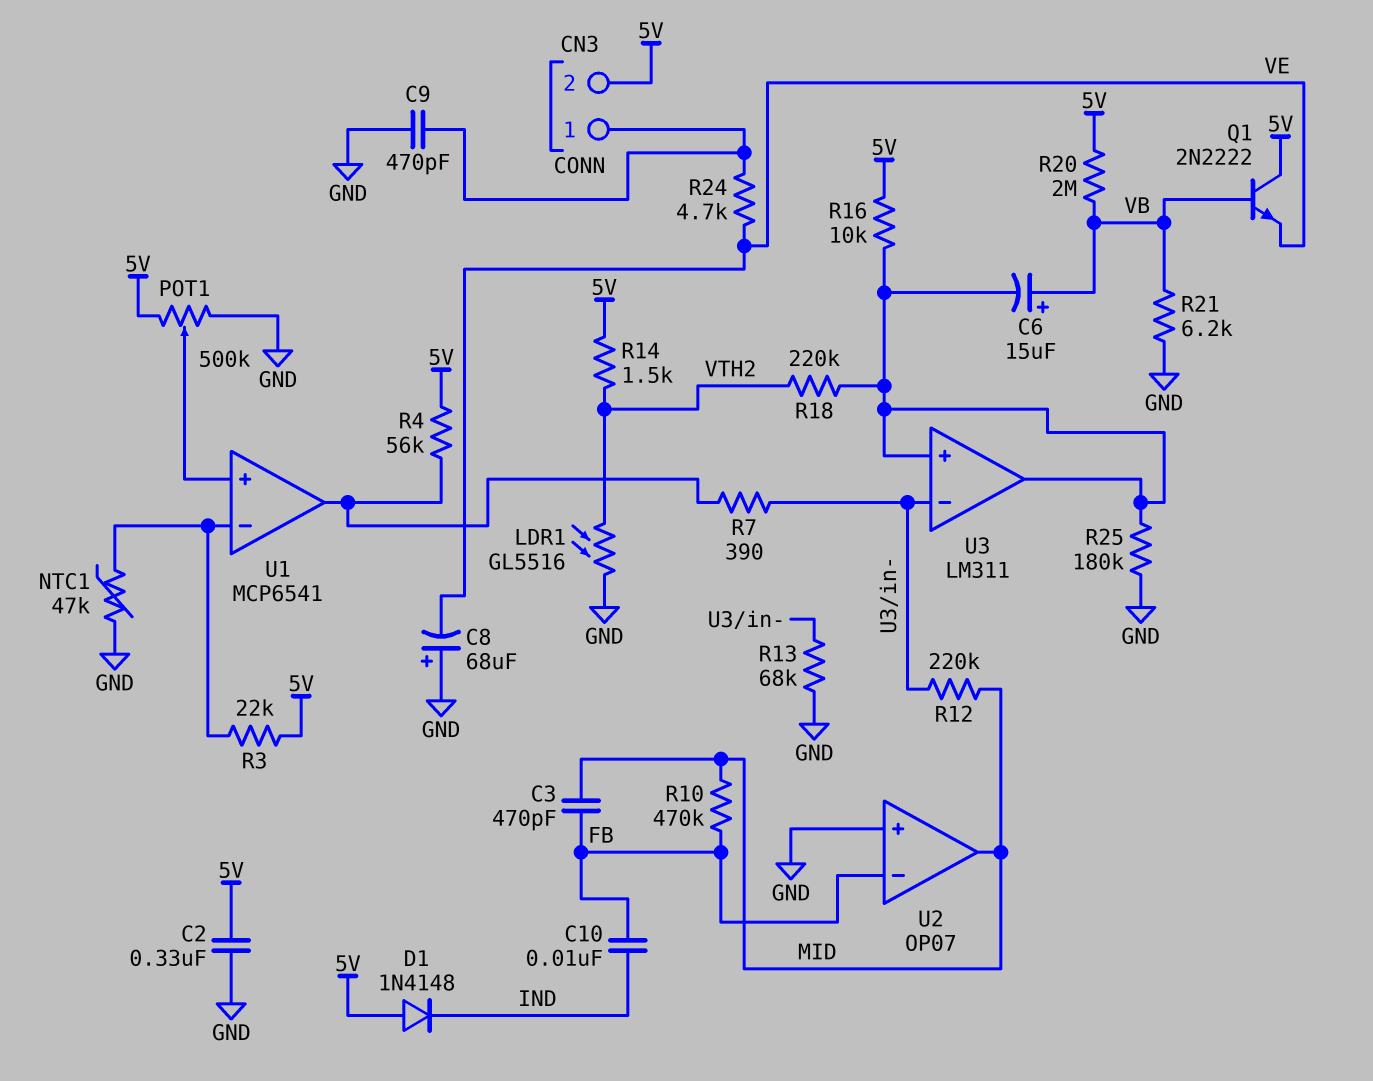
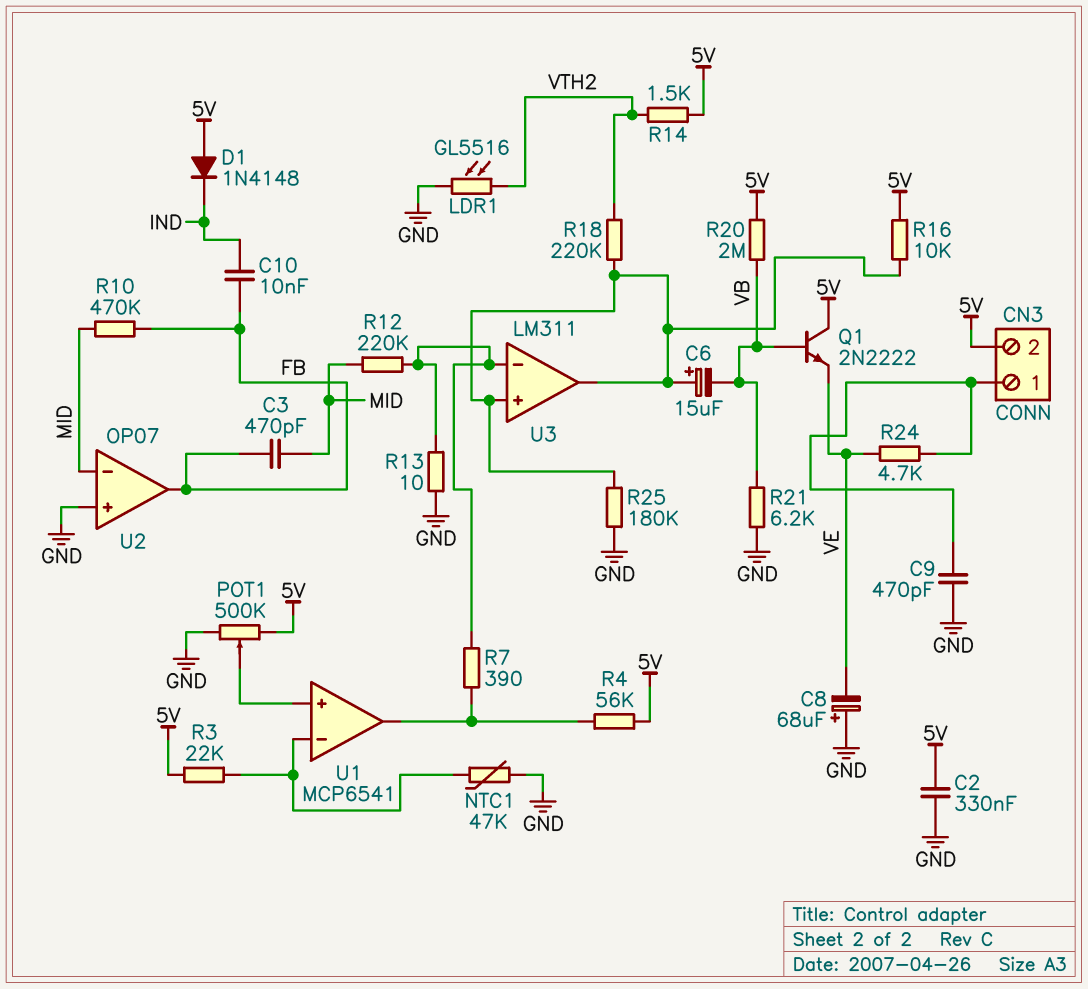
C6: 15uF (plus VB, minus U3/in+) -> 15uF (plus U3/in+, minus VB)
R13: 68k (GND, U3/in-) -> 10 (GND, U3/in-)
U2 pin in-: FB -> MID
U2 pin out: MID -> FB

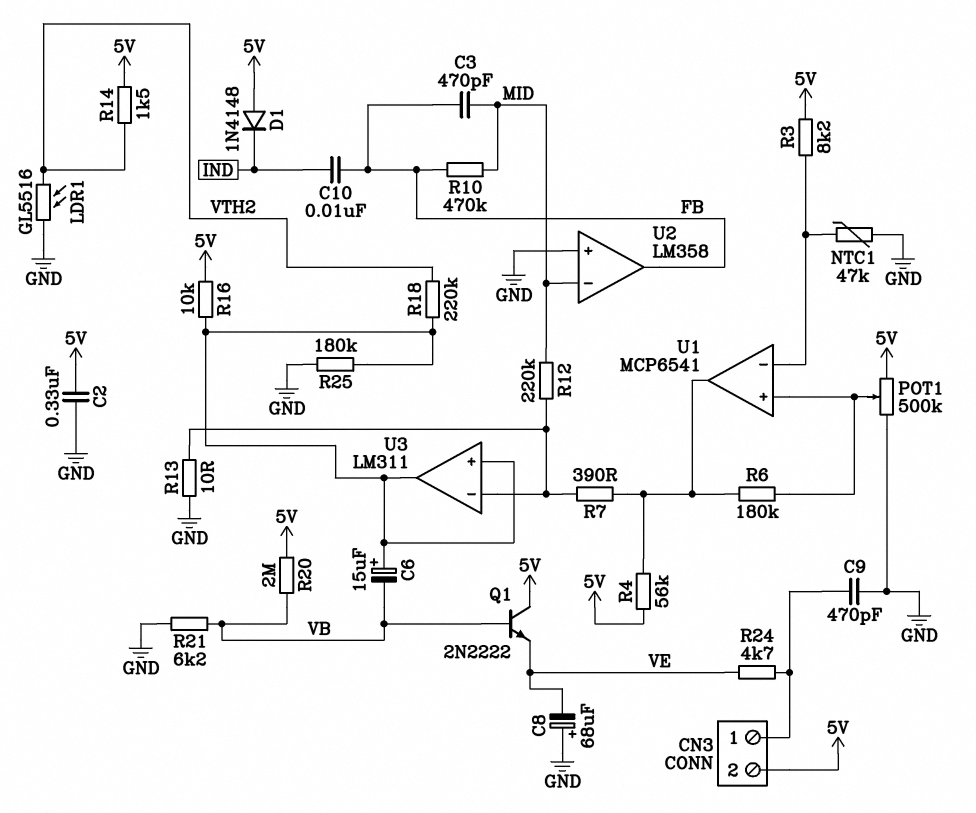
R3: 22k (5V, U1/in-) -> 8.2k (5V, U1/in-)
R6: none -> 180k (U1/in+, U1/out)
U2: OP07 -> LM358

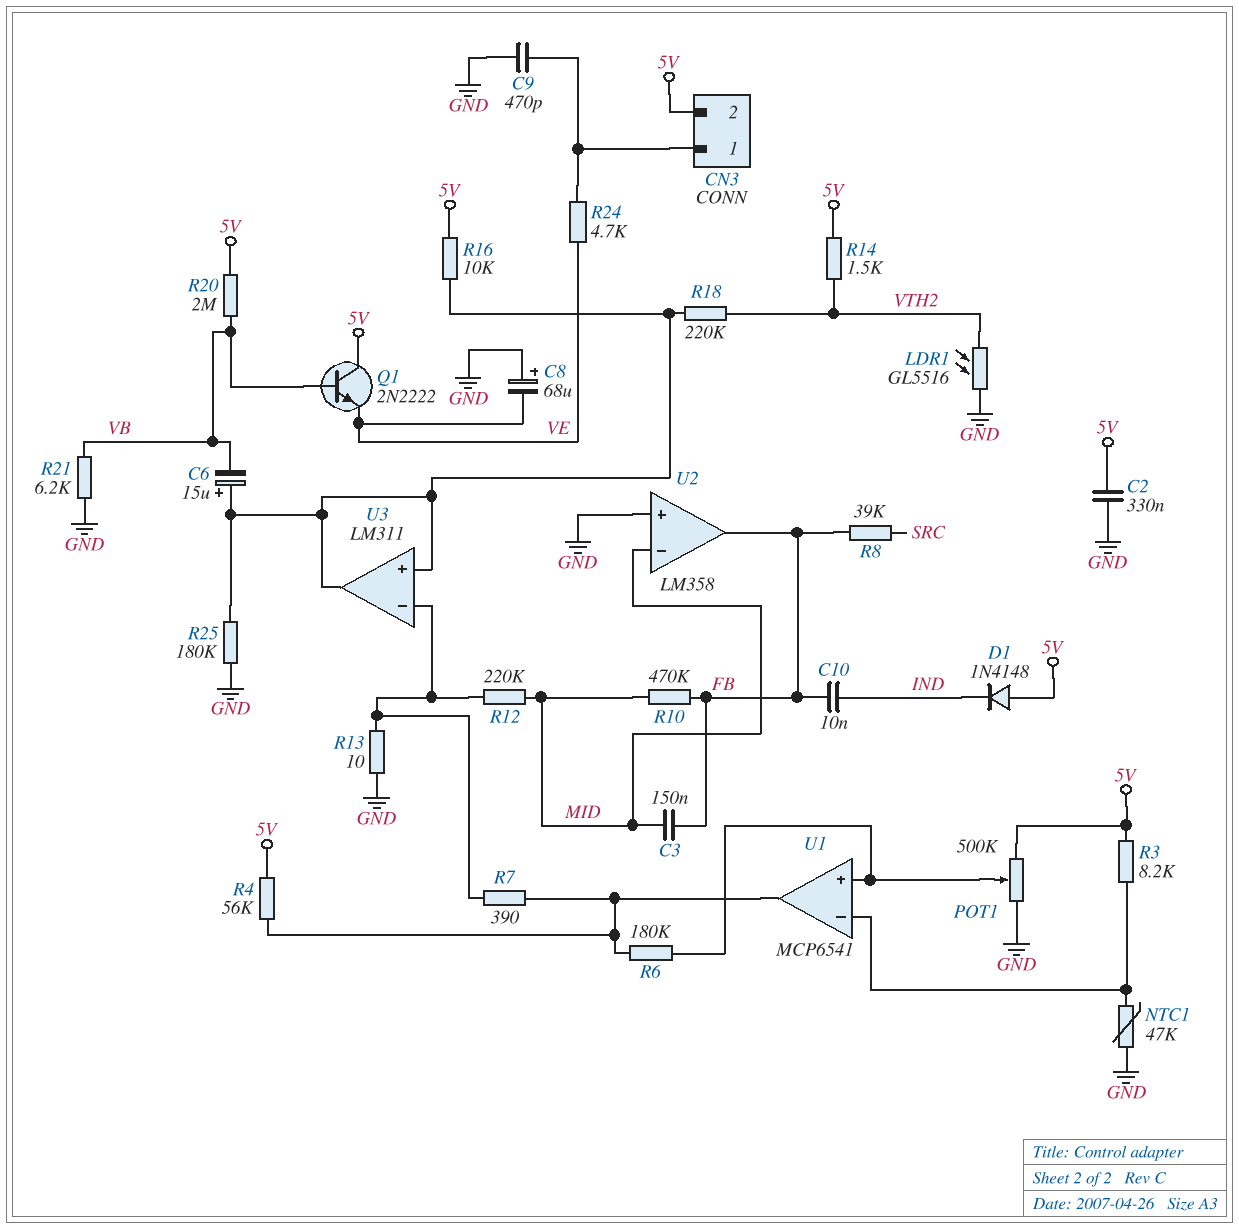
C3: 470pF (FB, MID) -> 150nF (FB, MID)
R8: none -> 39k (FB, SRC)

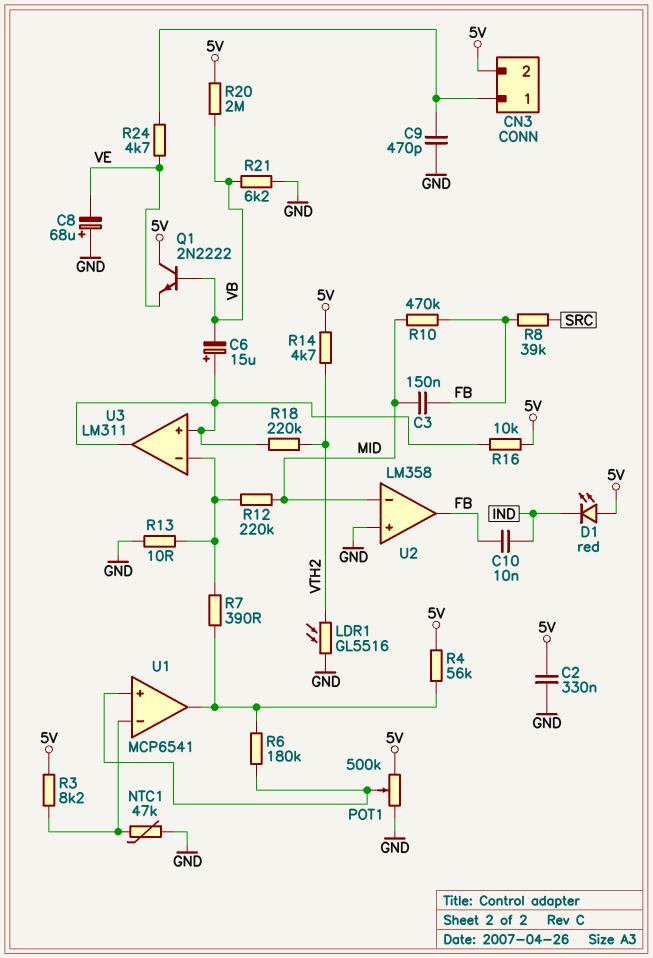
D1: diode 1N4148 (A 5V, K IND) -> LED red (A 5V, K IND)
R14: 1.5k (5V, VTH2) -> 4.7k (5V, VTH2)
R25: 180k (GND, U3/in+) -> none

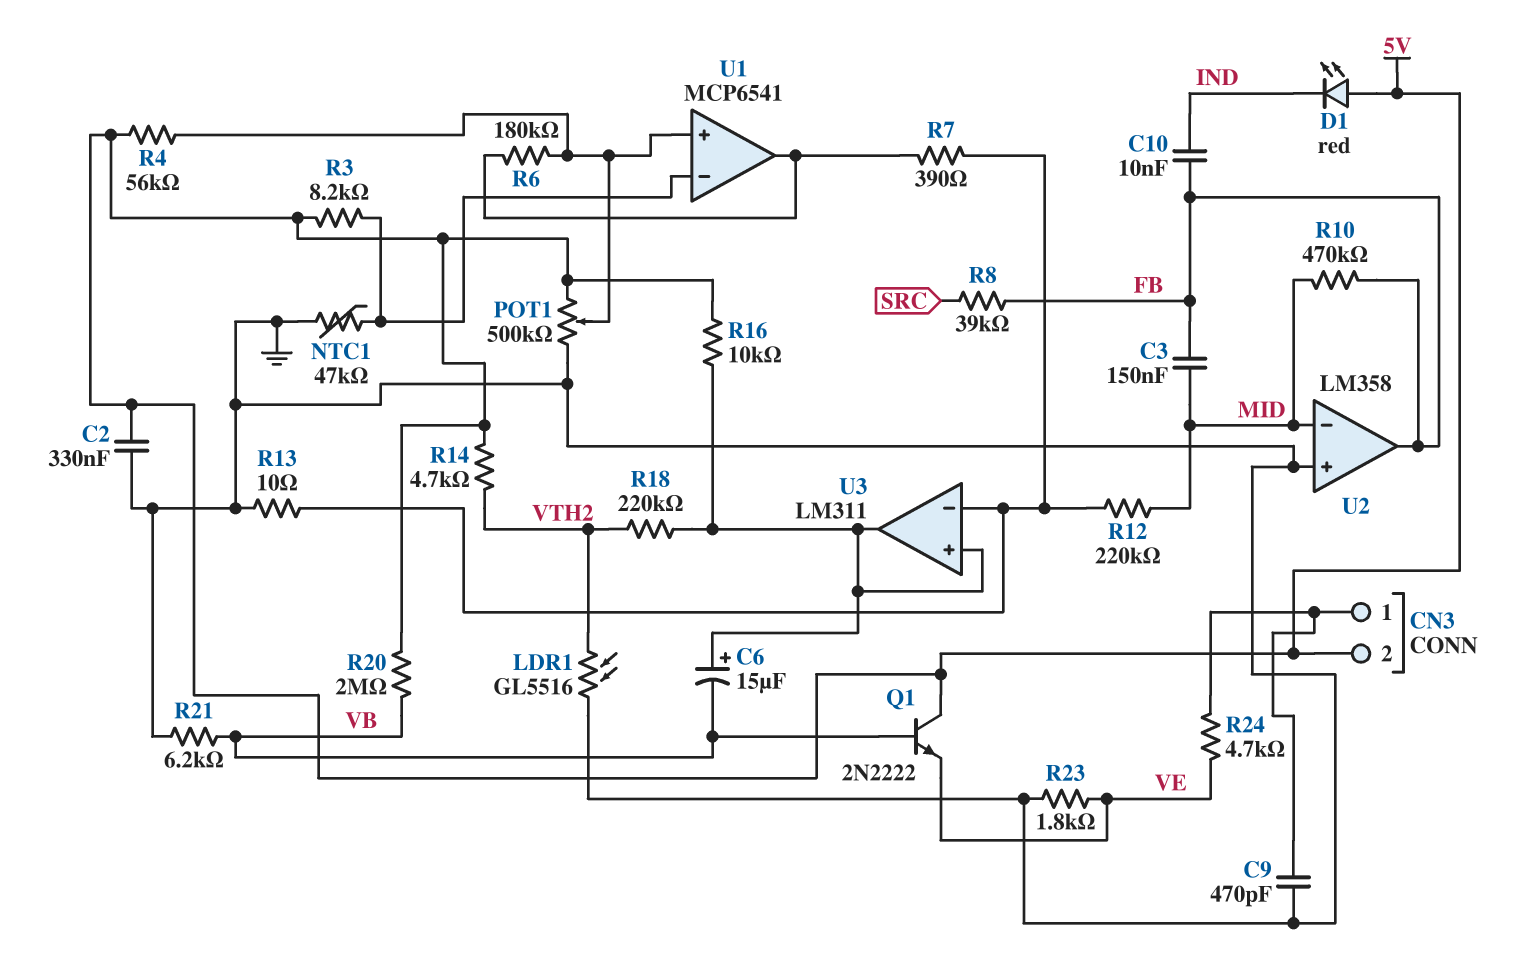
C8: 68uF (plus GND, minus VE) -> none
R4: 56k (5V, U1/out) -> 56k (5V, U1/in+)
R23: none -> 1.8k (GND, VE)

